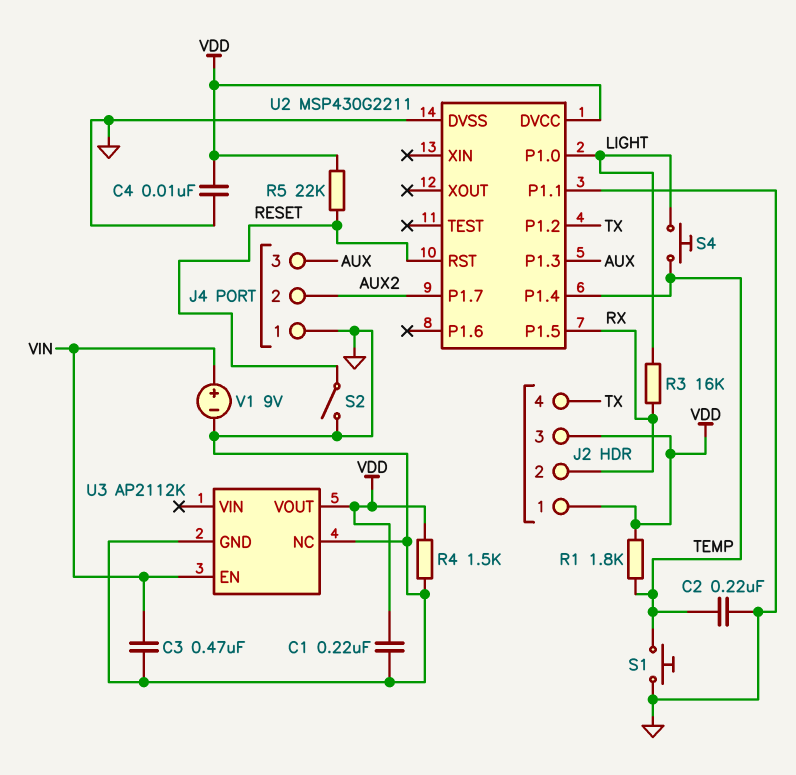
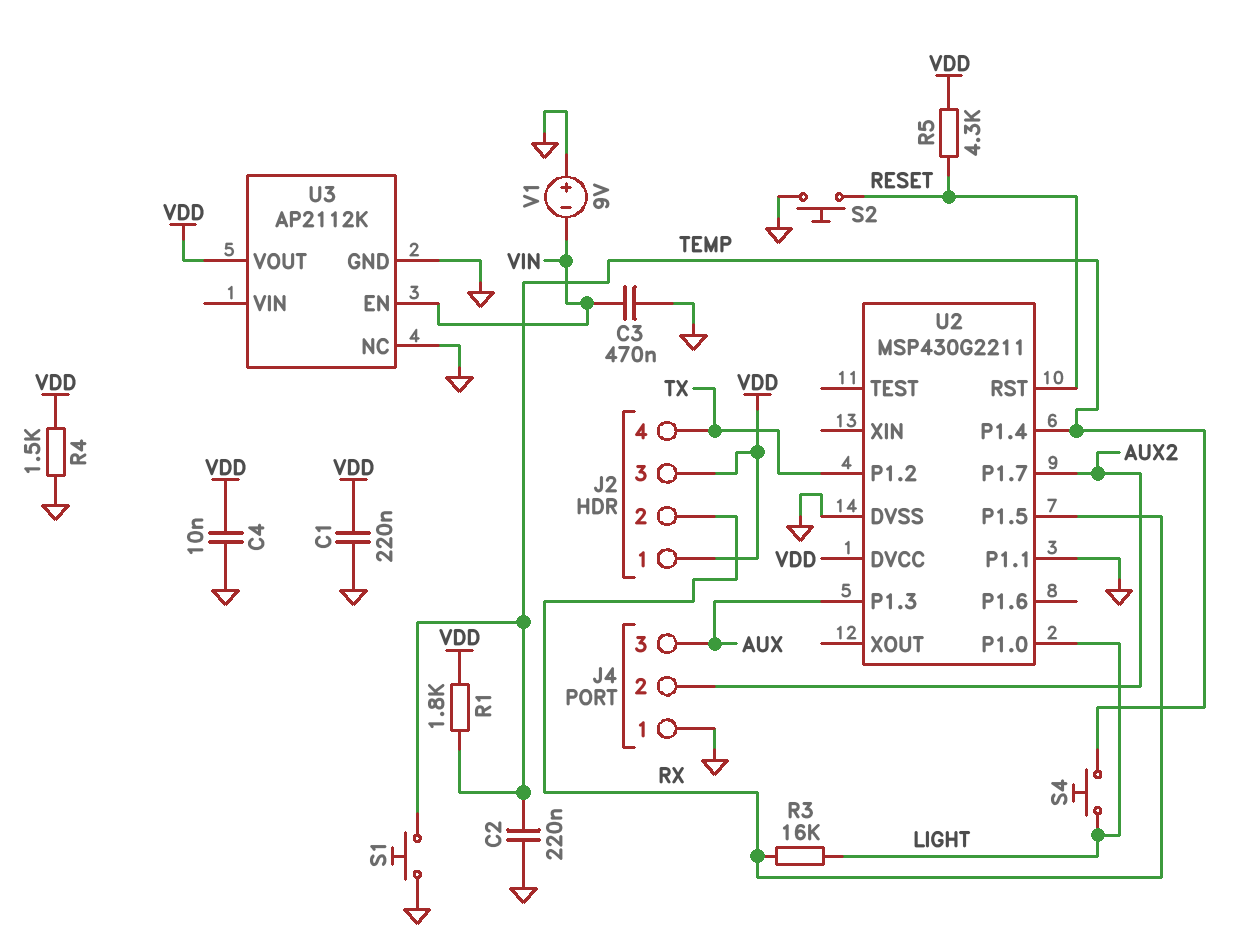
R5: 22k (RESET, VDD) -> 4.3k (RESET, VDD)
S2: switch (GND, RESET) -> button (GND, RESET)
V1: 9V (plus VIN, minus GND) -> 9V (plus GND, minus VIN)

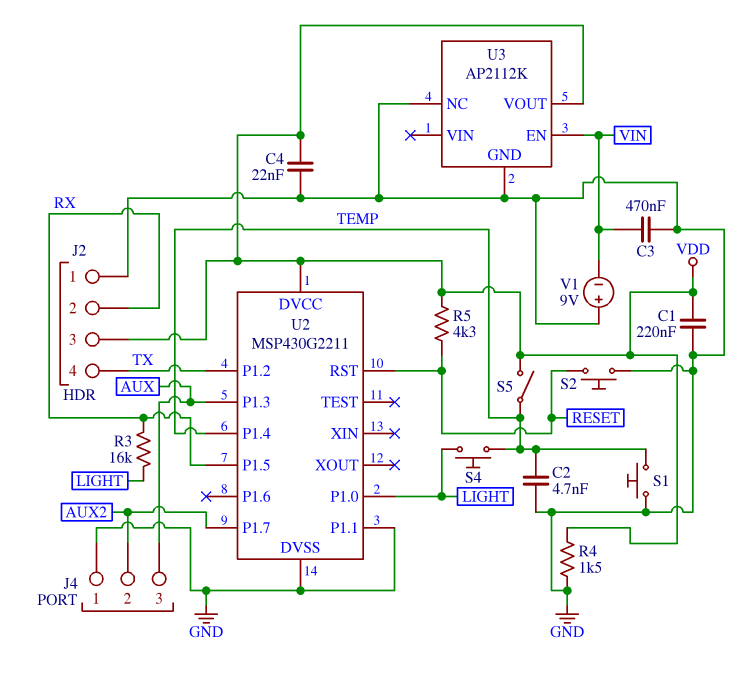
C2: 220nF (GND, TEMP) -> 4.7nF (GND, TEMP)
C4: 10nF (GND, VDD) -> 22nF (GND, VDD)
J2 pin 1: VDD -> GND
R1: 1.8k (TEMP, VDD) -> none
S5: none -> switch (TEMP, VDD)

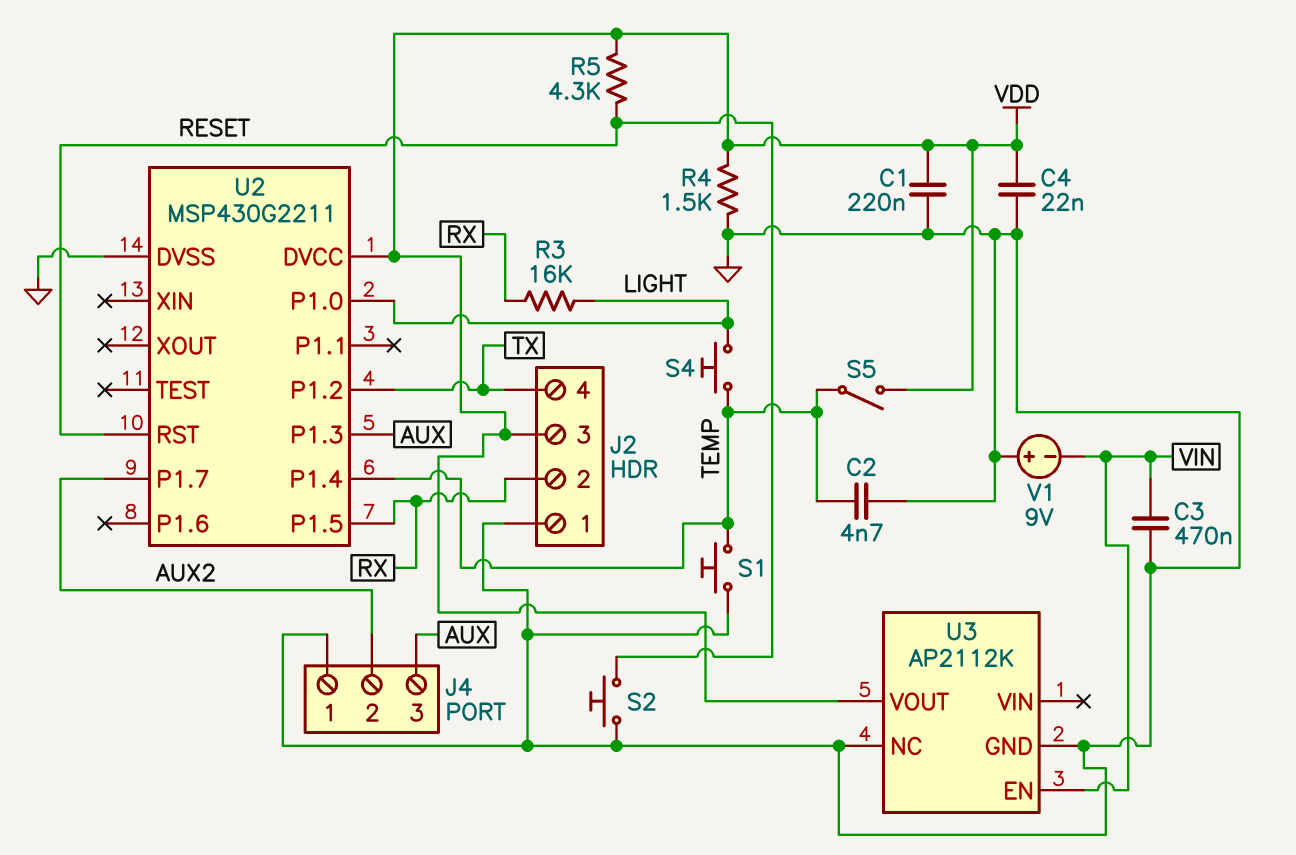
U2 pin P1.1: GND -> none

